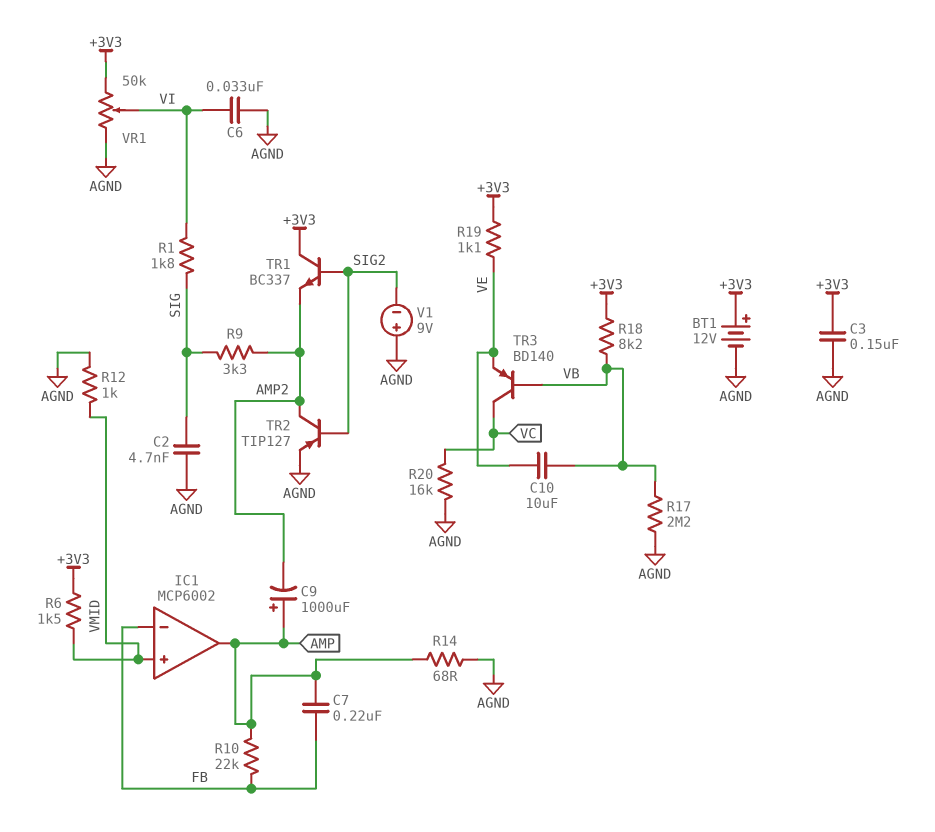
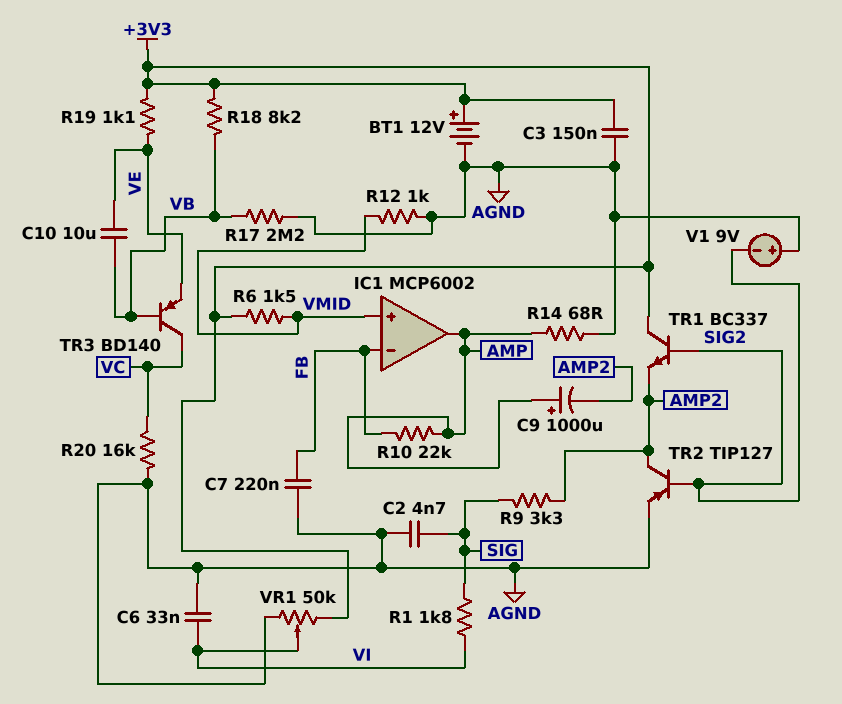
C7: 220nF (AMP, FB) -> 220nF (AGND, FB)

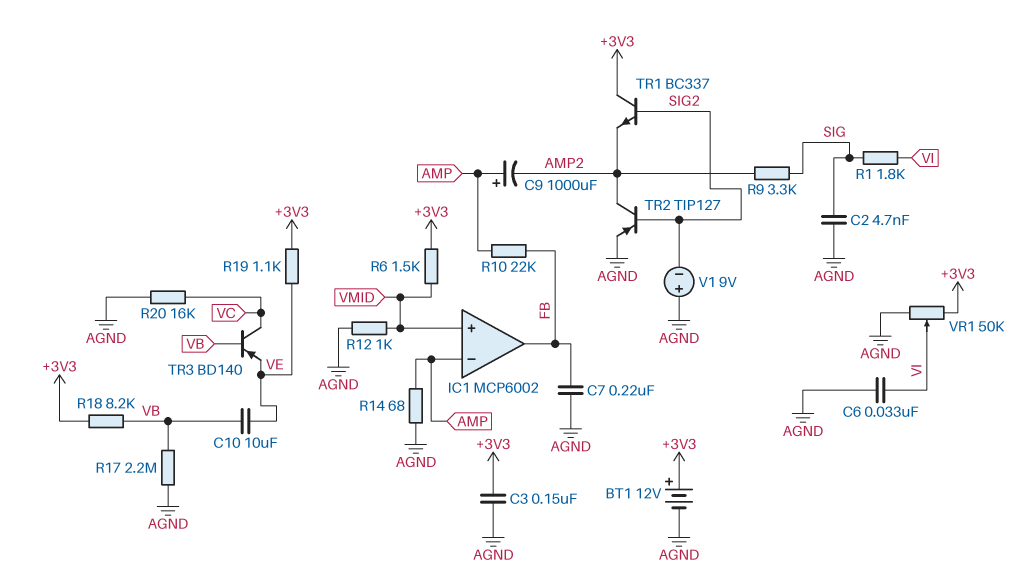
IC1 pin in-: FB -> AMP
IC1 pin out: AMP -> FB

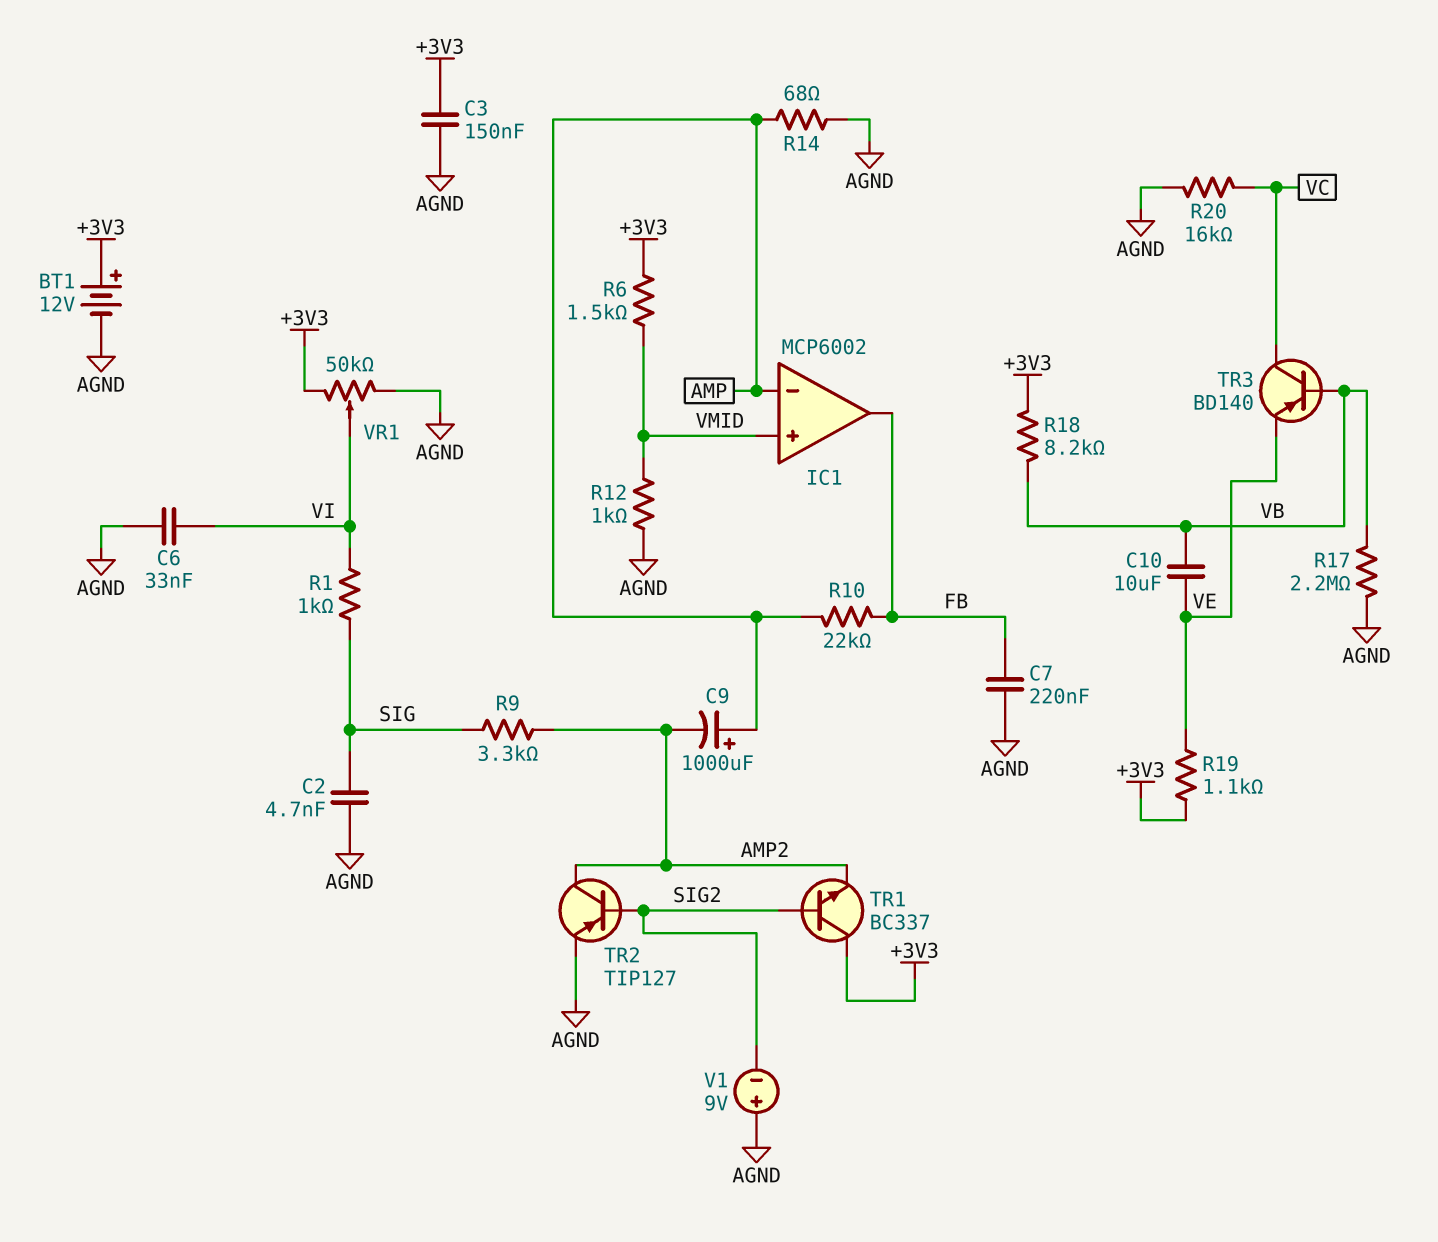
R1: 1.8k (SIG, VI) -> 1k (SIG, VI)

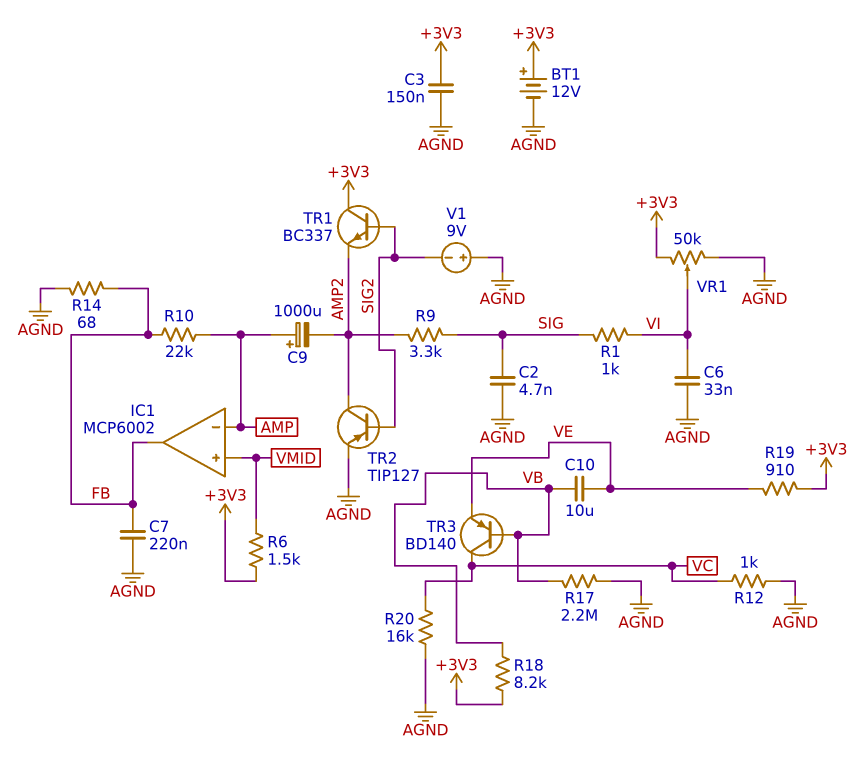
R12: 1k (AGND, VMID) -> 1k (AGND, VC)
R14: 68 (AGND, AMP) -> 68 (AGND, FB)
R19: 1.1k (+3V3, VE) -> 910 (+3V3, VE)

